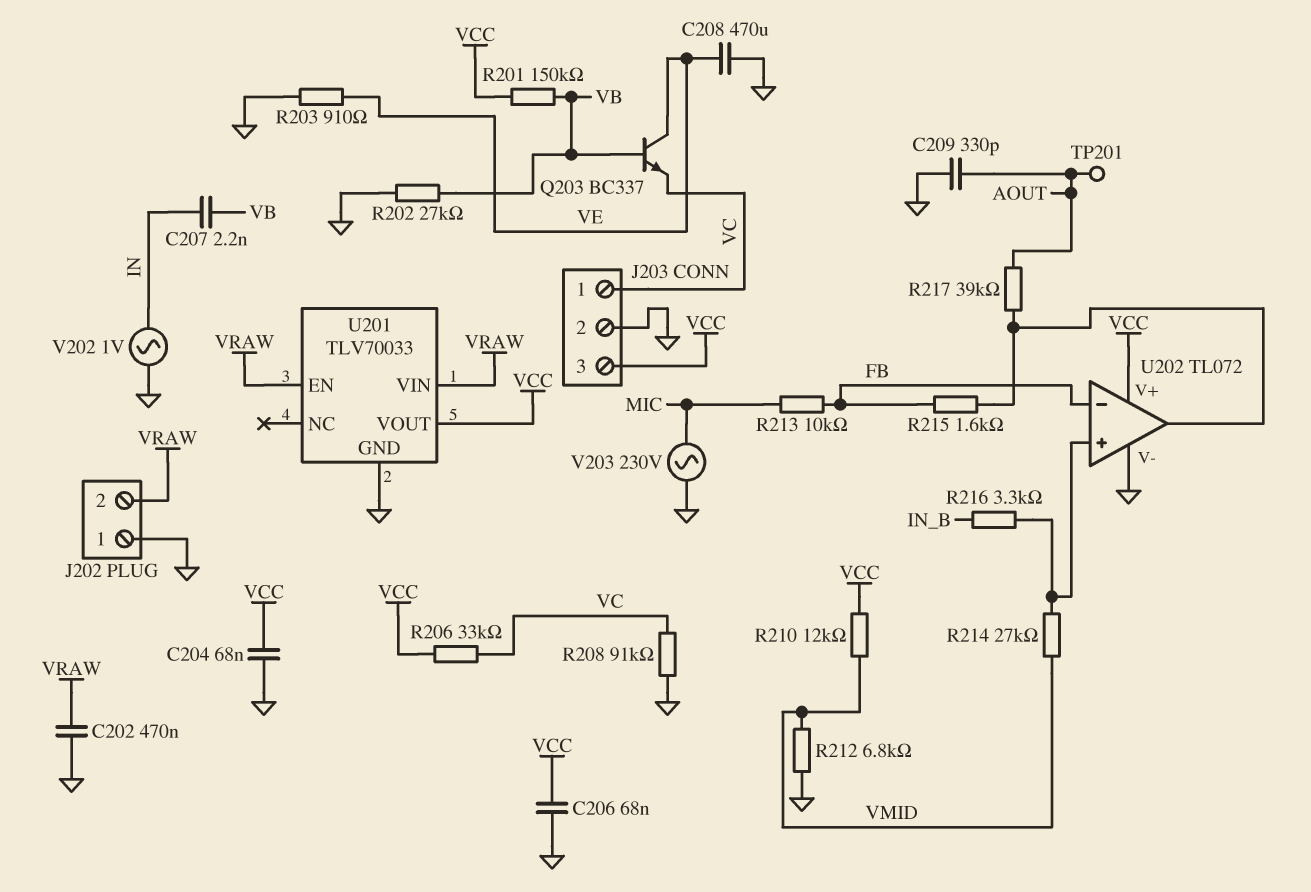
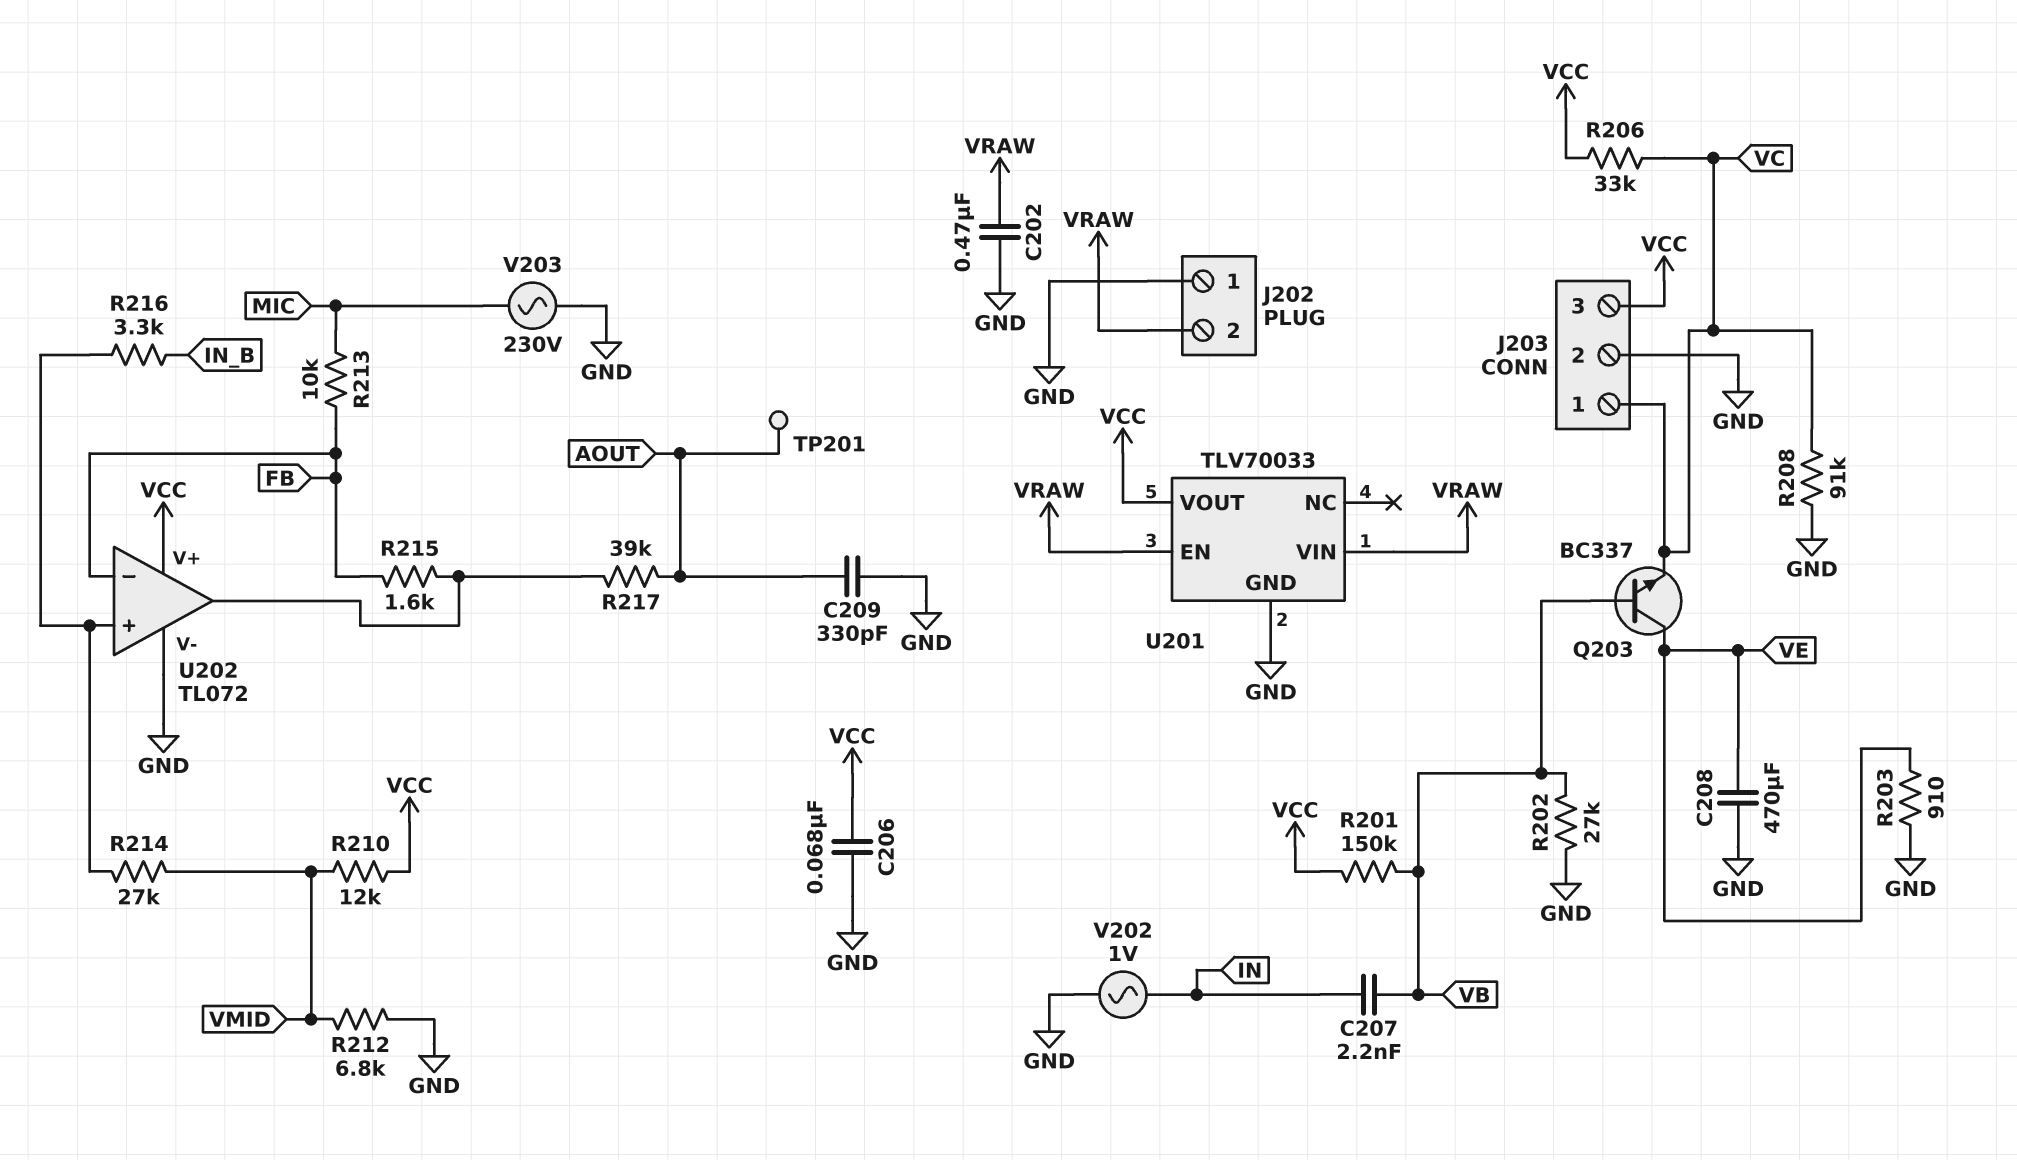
C204: 68nF (GND, VCC) -> none

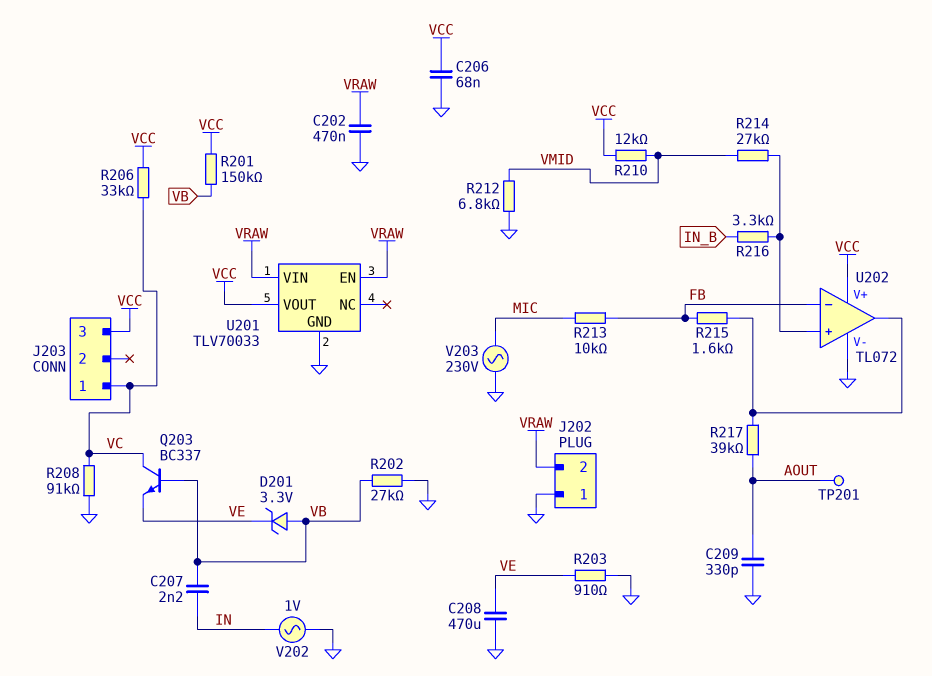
D201: none -> zener 3.3V (A VB, K VE)
J203 pin 2: GND -> none
Q203: NPN BC337 (B VB, C VE, E VC) -> NPN BC337 (B VB, C VC, E VE)

